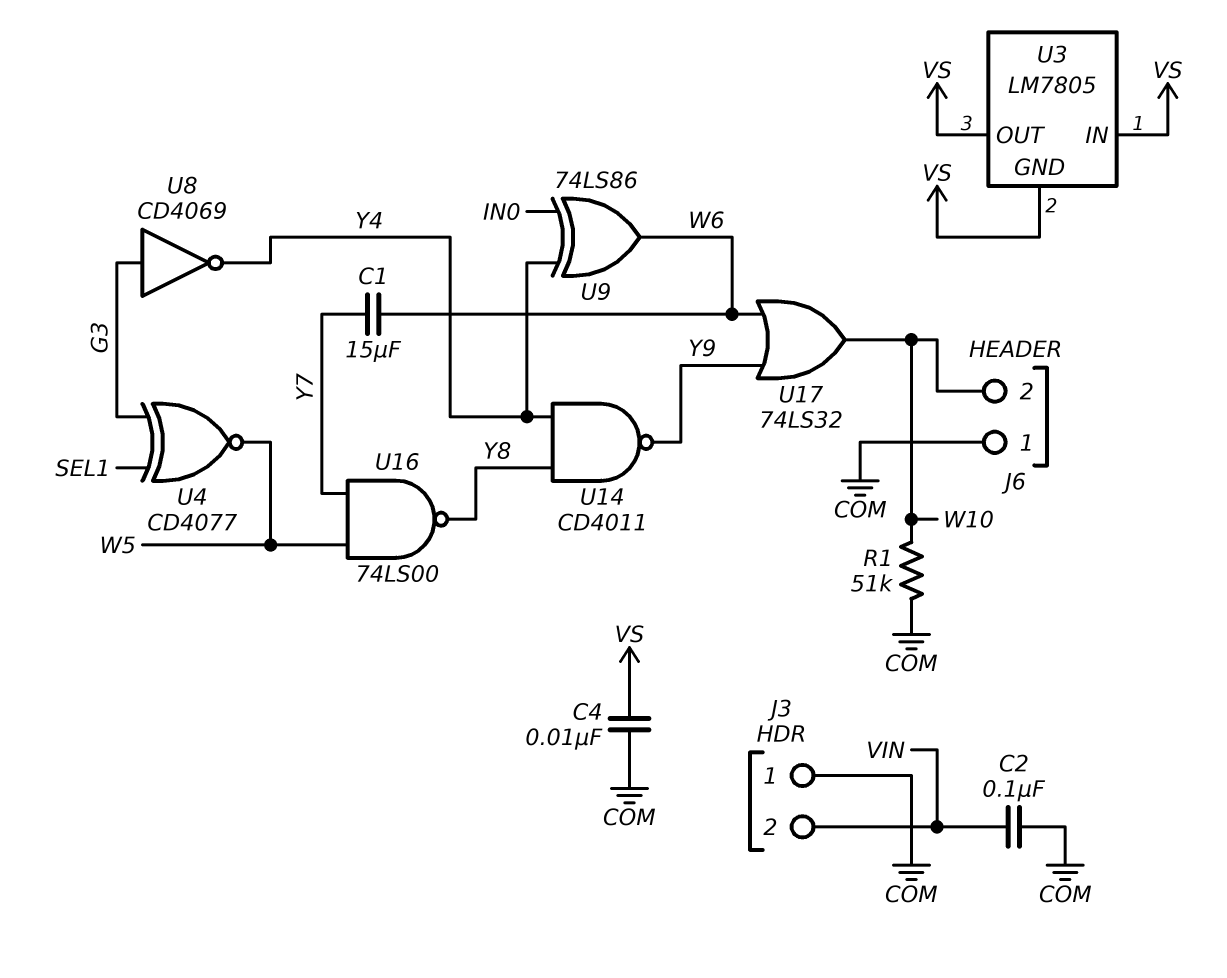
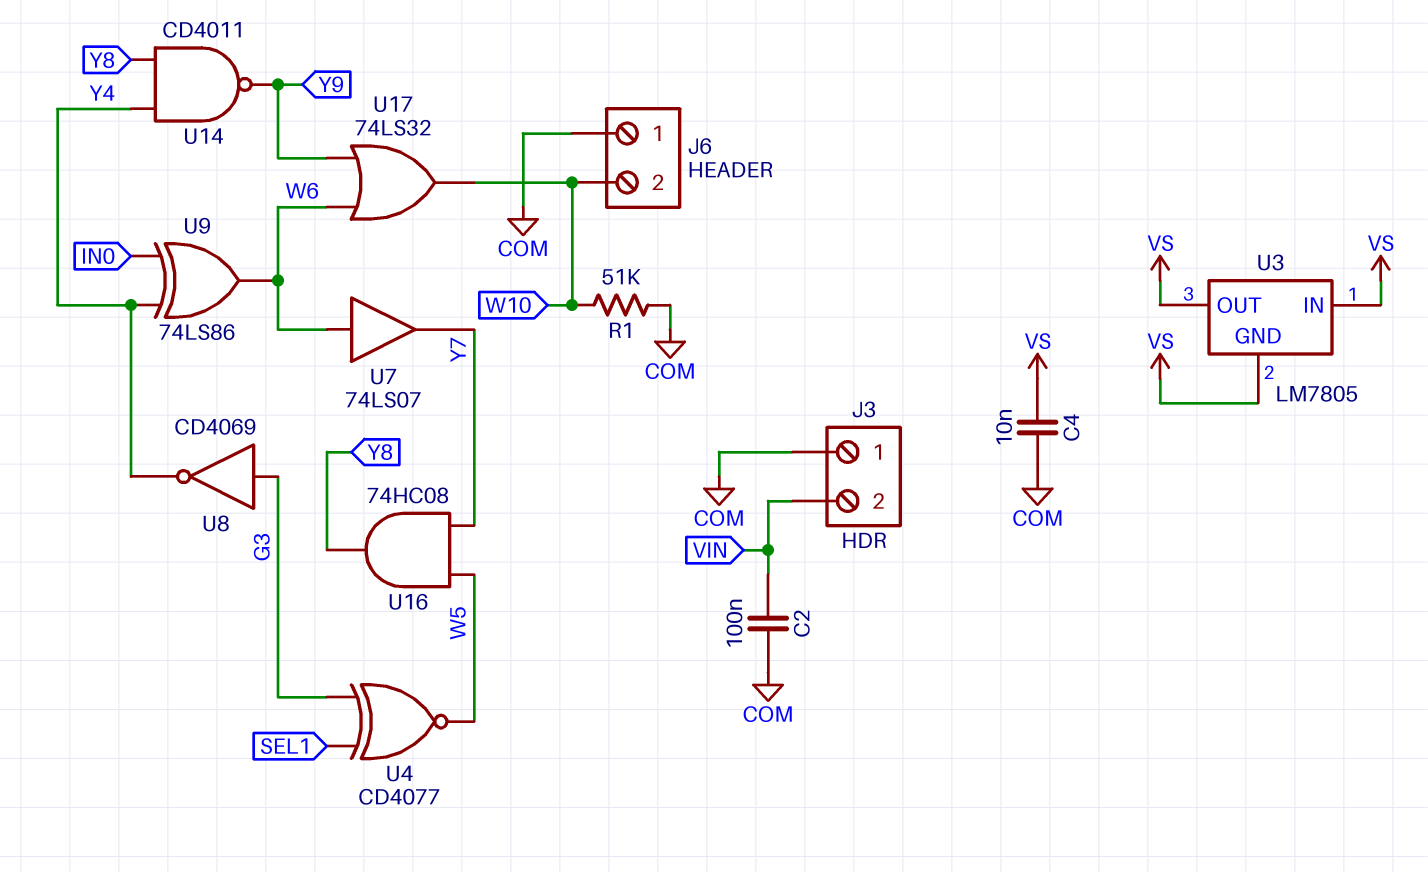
C1: 15uF (W6, Y7) -> none
U7: none -> buffer 74LS07 (in W6, out Y7)
U16: NAND 74LS00 (in W5, in Y7, out Y8) -> AND 74HC08 (in W5, in Y7, out Y8)

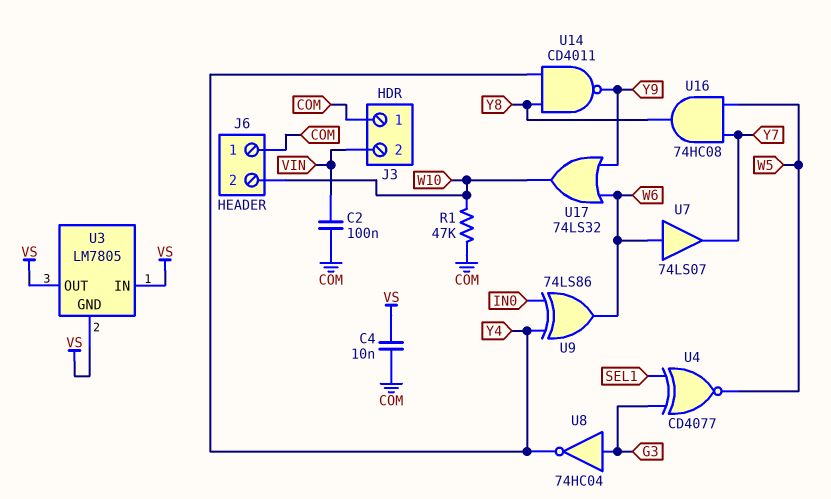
R1: 51k (COM, W10) -> 47k (COM, W10)
U8: NOT CD4069 (in G3, out Y4) -> NOT 74HC04 (in G3, out Y4)

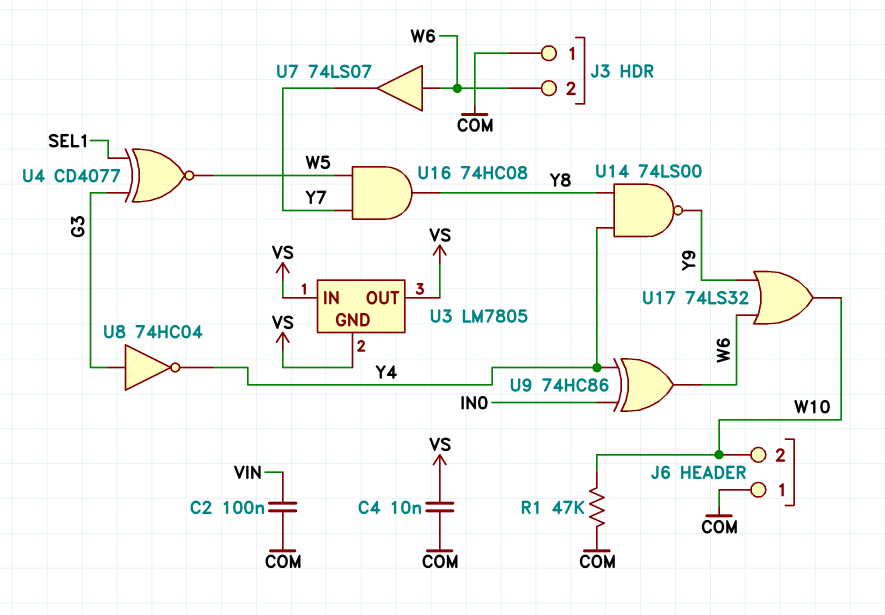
J3 pin 2: VIN -> W6
U9: XOR 74LS86 (in IN0, in Y4, out W6) -> XOR 74HC86 (in IN0, in Y4, out W6)
U14: NAND CD4011 (in Y4, in Y8, out Y9) -> NAND 74LS00 (in Y4, in Y8, out Y9)

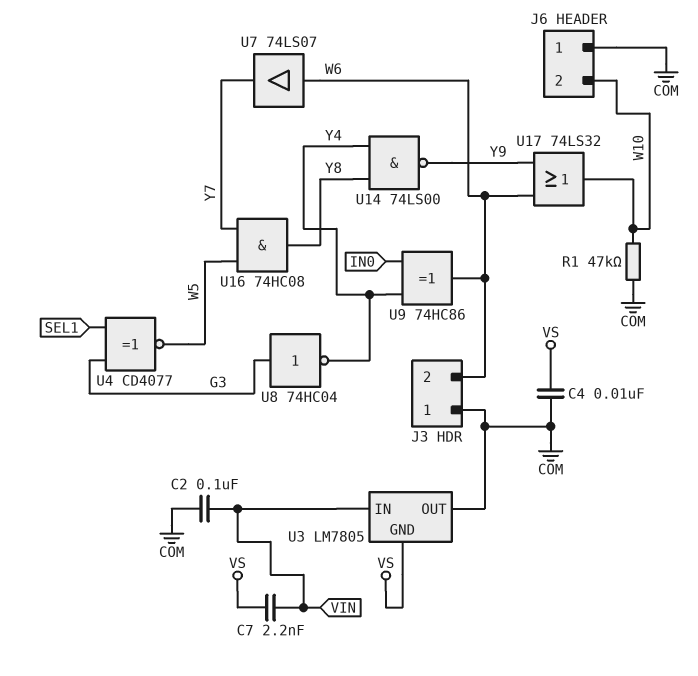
C7: none -> 2.2nF (VIN, VS)
U3 pin IN: VS -> VIN
U3 pin OUT: VS -> COM

